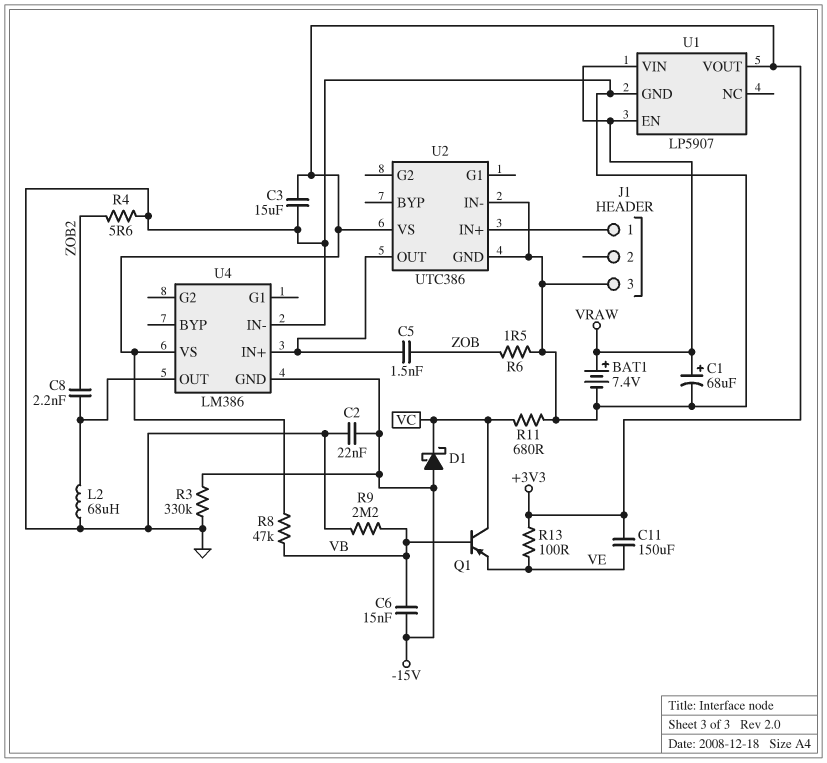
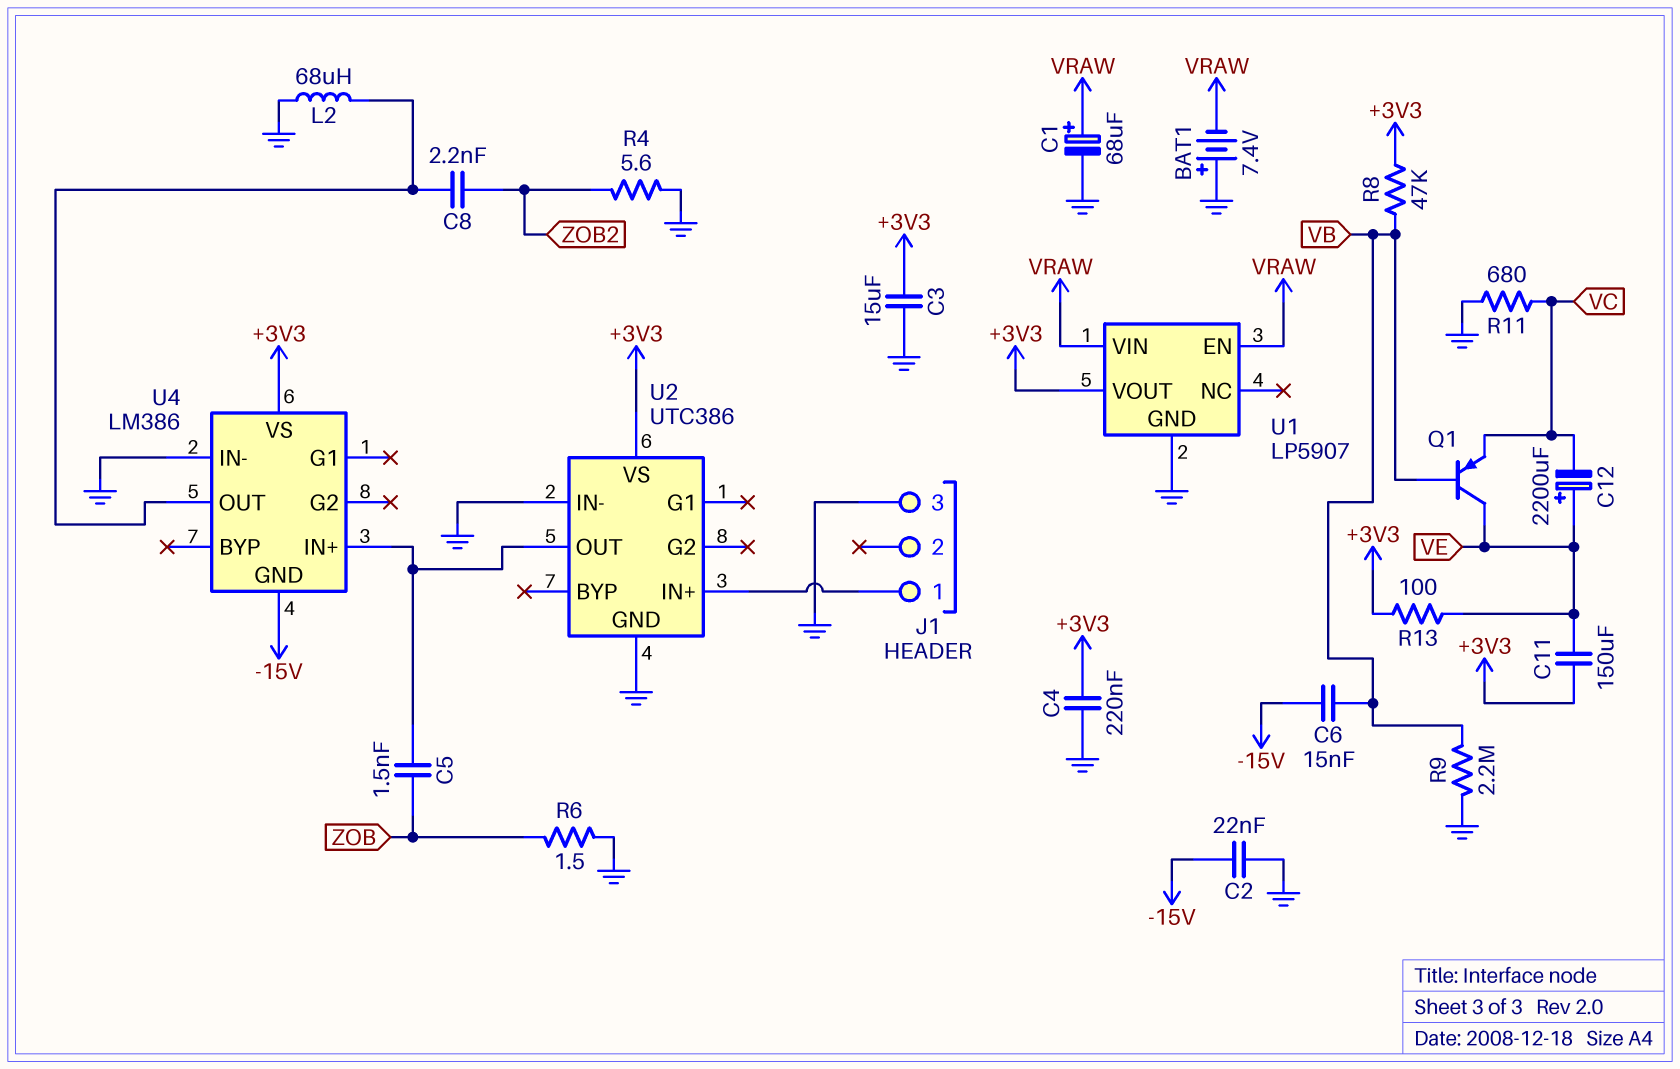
BAT1: 7.4V (plus VRAW, minus GND) -> 7.4V (plus GND, minus VRAW)
C4: none -> 220nF (+3V3, GND)
C12: none -> 2200uF (plus VE, minus VC)
D1: schottky (A -15V, K VC) -> none
Q1: PNP (B VB, C VC, E VE) -> PNP (B VB, C VE, E VC)
R3: 330k (-15V, GND) -> none

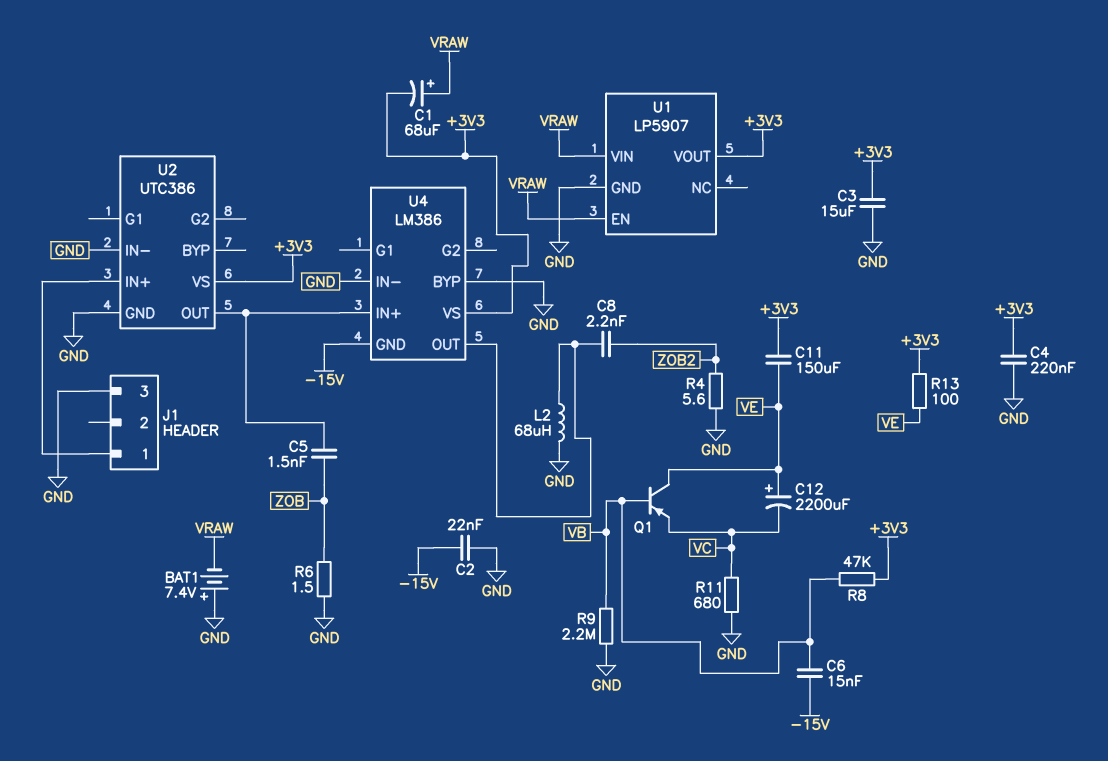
C1: 68uF (plus VRAW, minus GND) -> 68uF (plus VRAW, minus +3V3)
U4 pin BYP: none -> GND

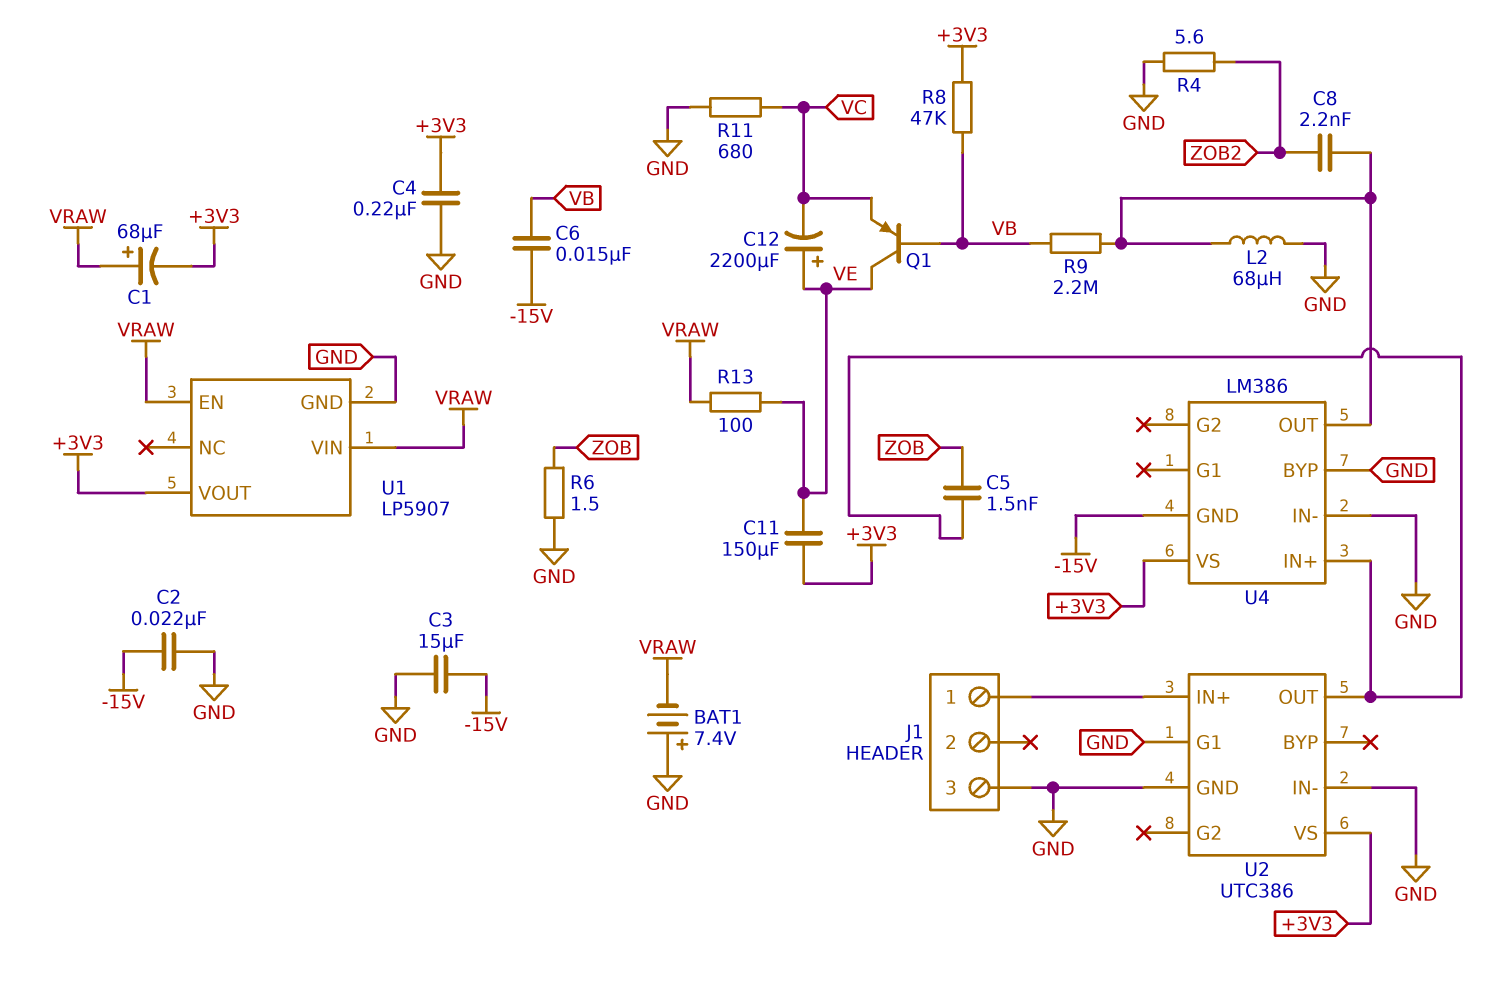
C3: 15uF (+3V3, GND) -> 15uF (-15V, GND)
R9: 2.2M (GND, VB) -> 2.2M (U4/OUT, VB)
R13: 100 (+3V3, VE) -> 100 (VE, VRAW)
U2 pin G1: none -> GND

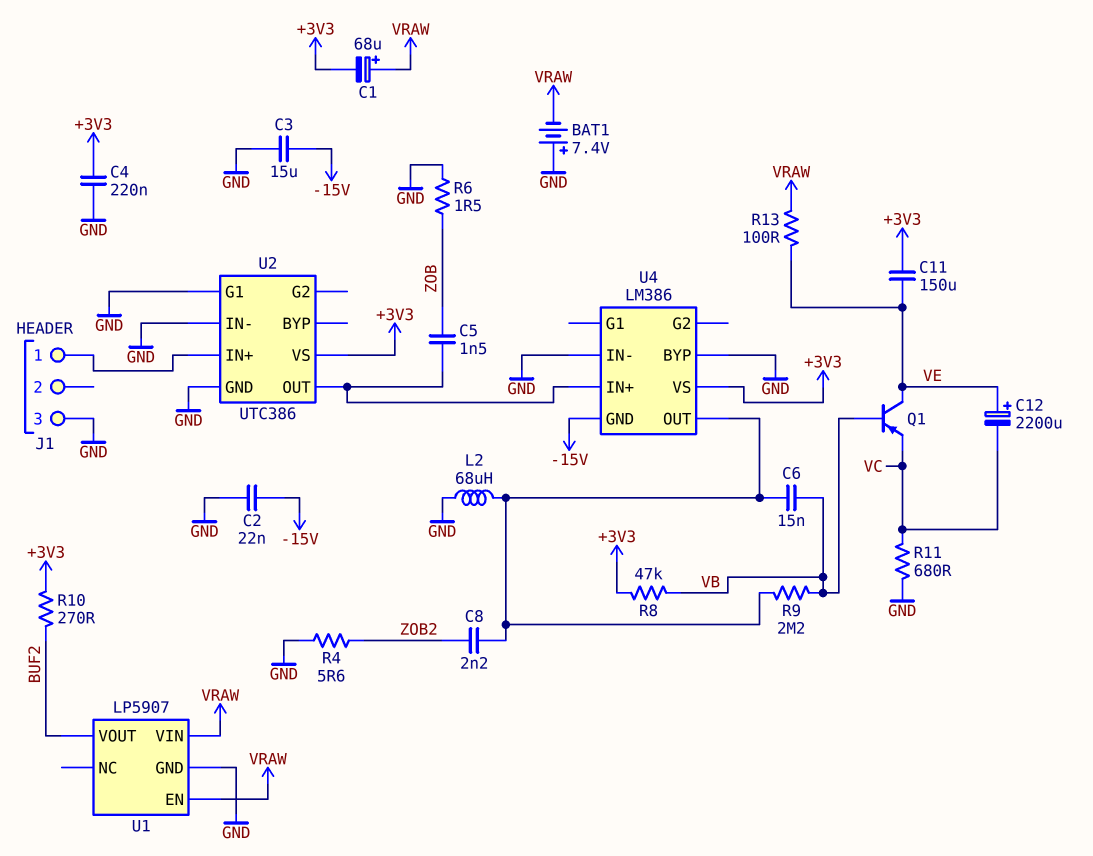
C6: 15nF (-15V, VB) -> 15nF (U4/OUT, VB)
R10: none -> 270 (+3V3, BUF2)
U1 pin VOUT: +3V3 -> BUF2

